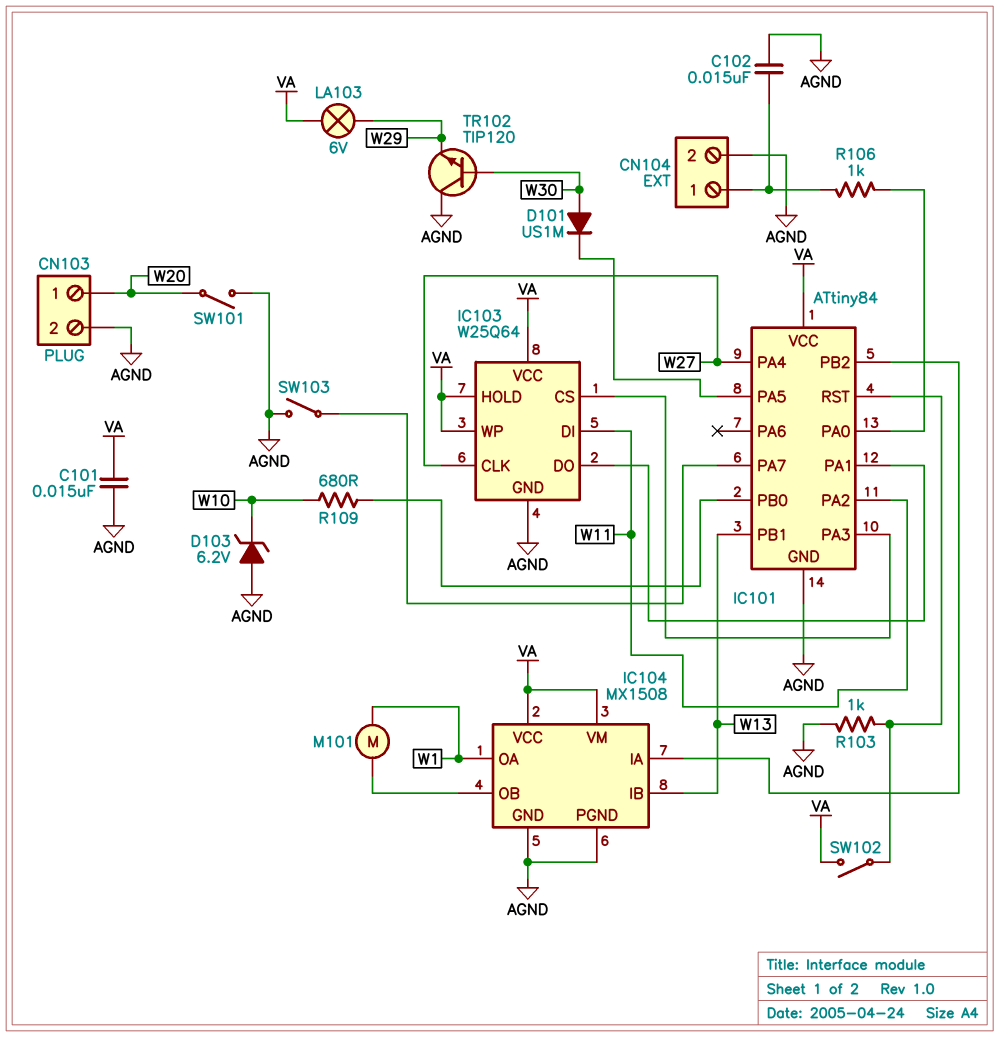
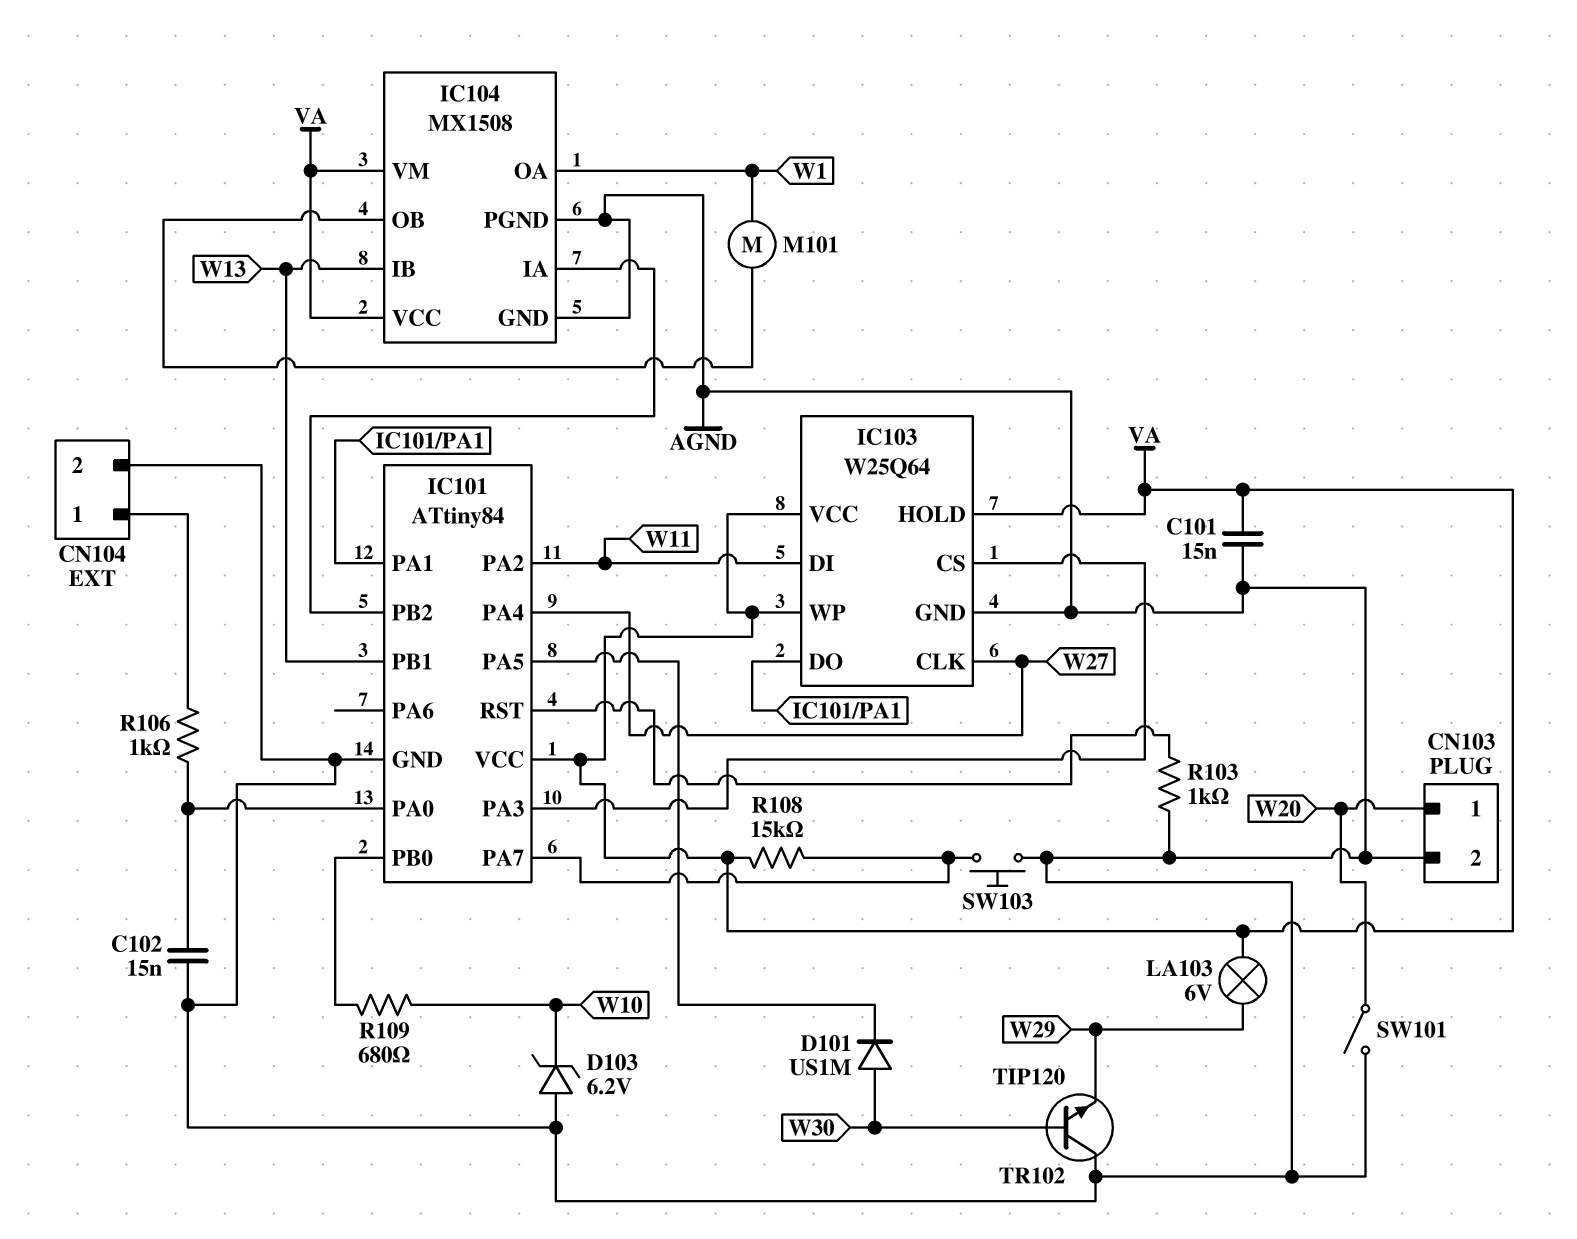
C102: 15nF (AGND, CN104/1) -> 15nF (AGND, IC101/PA0)
R108: none -> 15k (IC101/PA7, VA)
SW102: switch (IC101/RST, VA) -> none
SW103: switch (AGND, IC101/PA7) -> button (AGND, IC101/PA7)

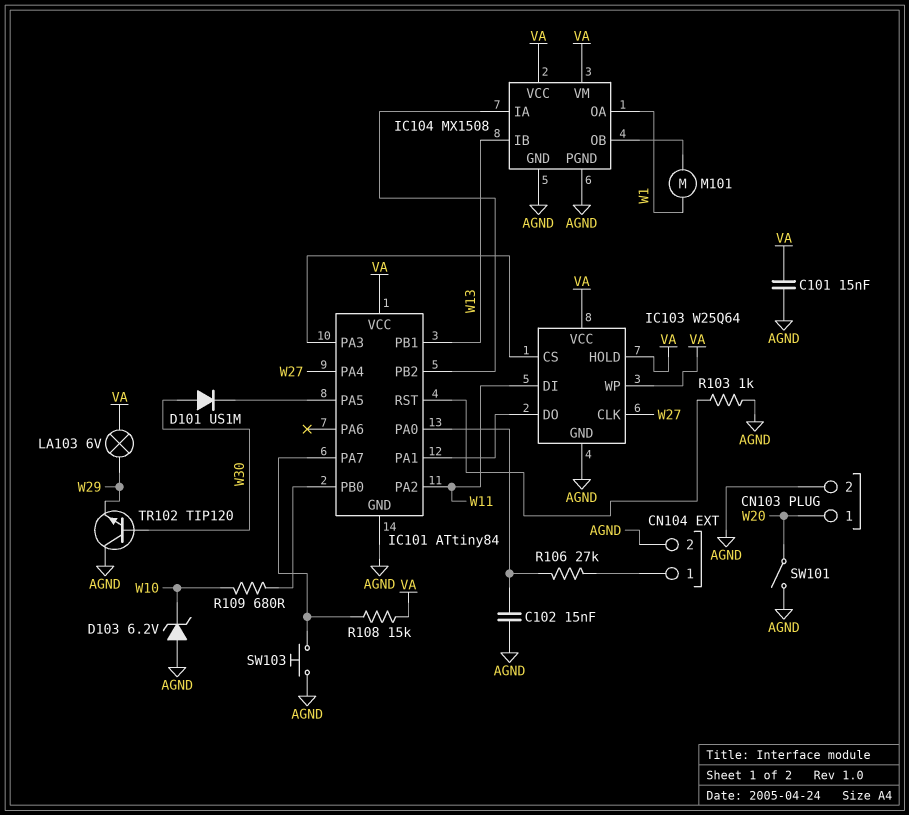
R106: 1k (CN104/1, IC101/PA0) -> 27k (CN104/1, IC101/PA0)

